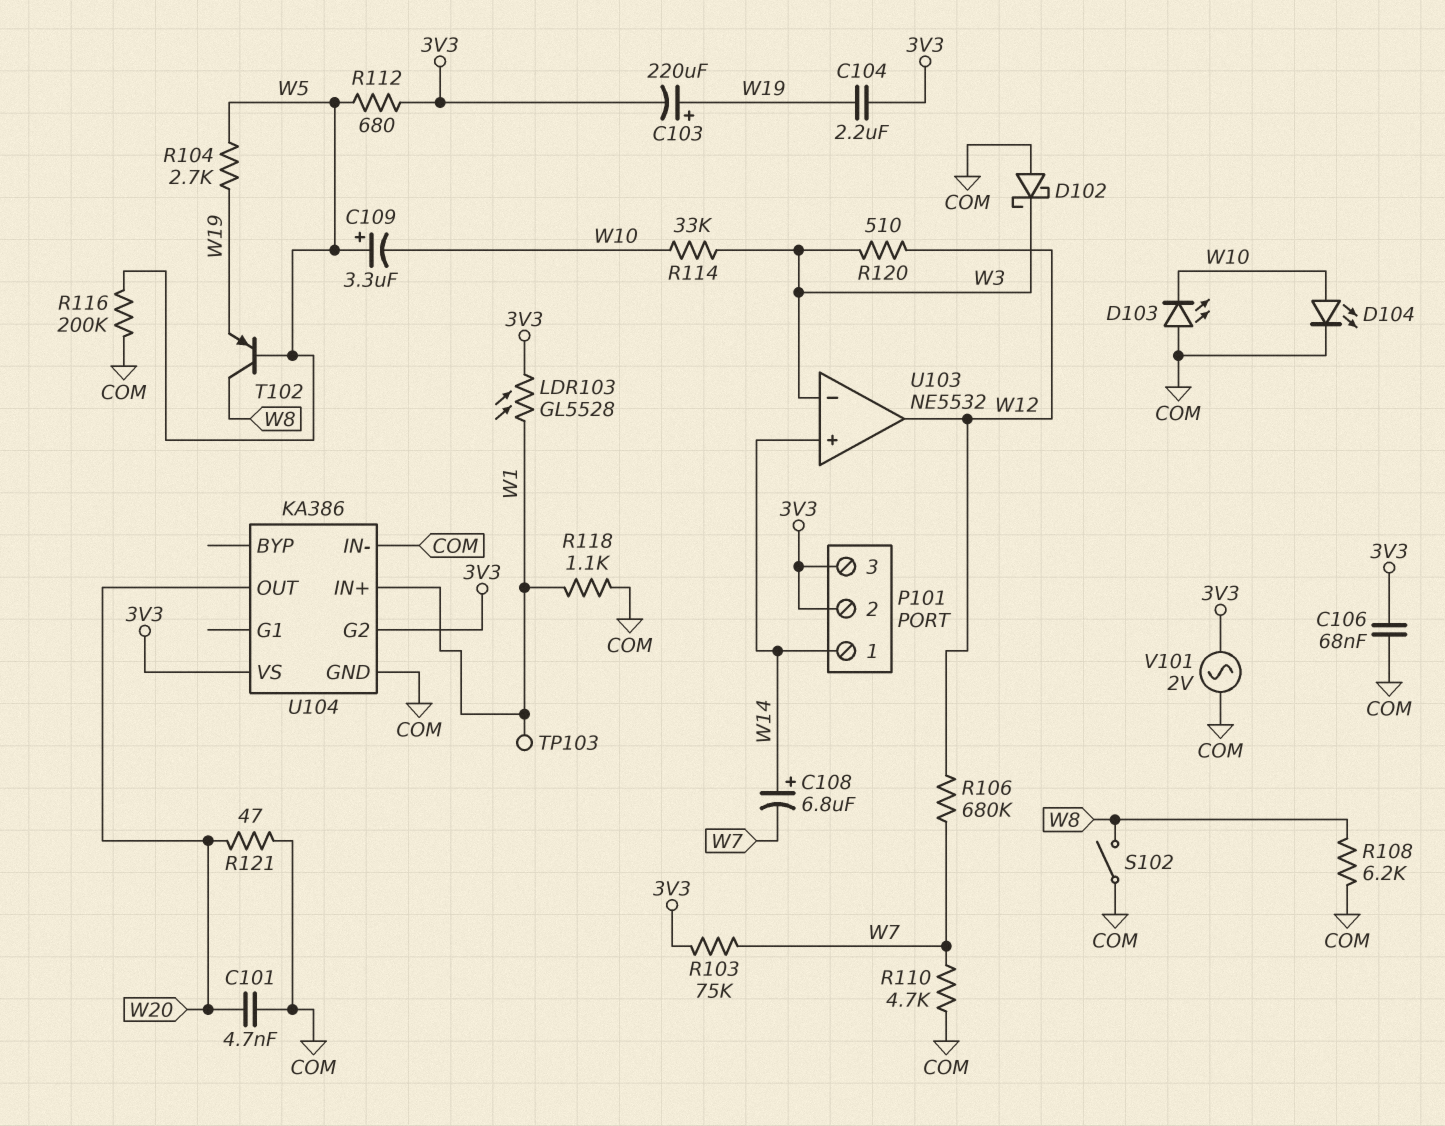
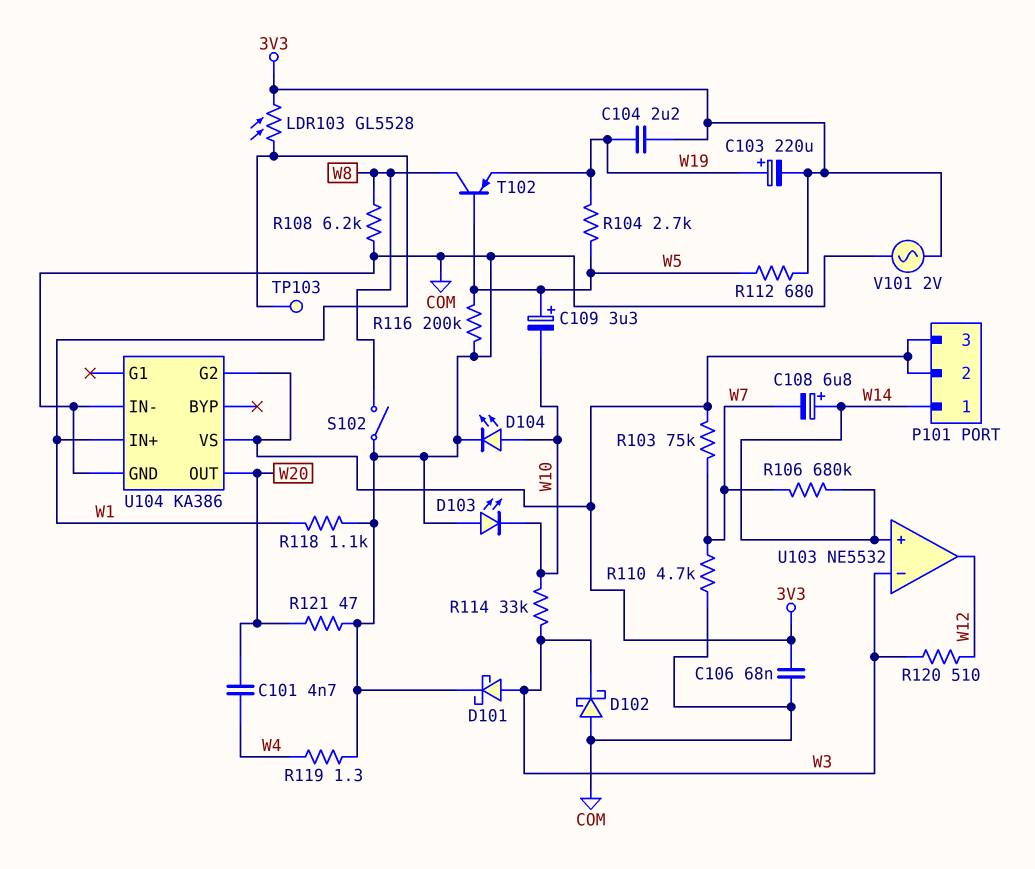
C101: 4.7nF (COM, W20) -> 4.7nF (W4, W20)
D101: none -> schottky (A W3, K COM)
R106: 680k (W7, W12) -> 680k (W7, W14)
R119: none -> 1.3 (COM, W4)

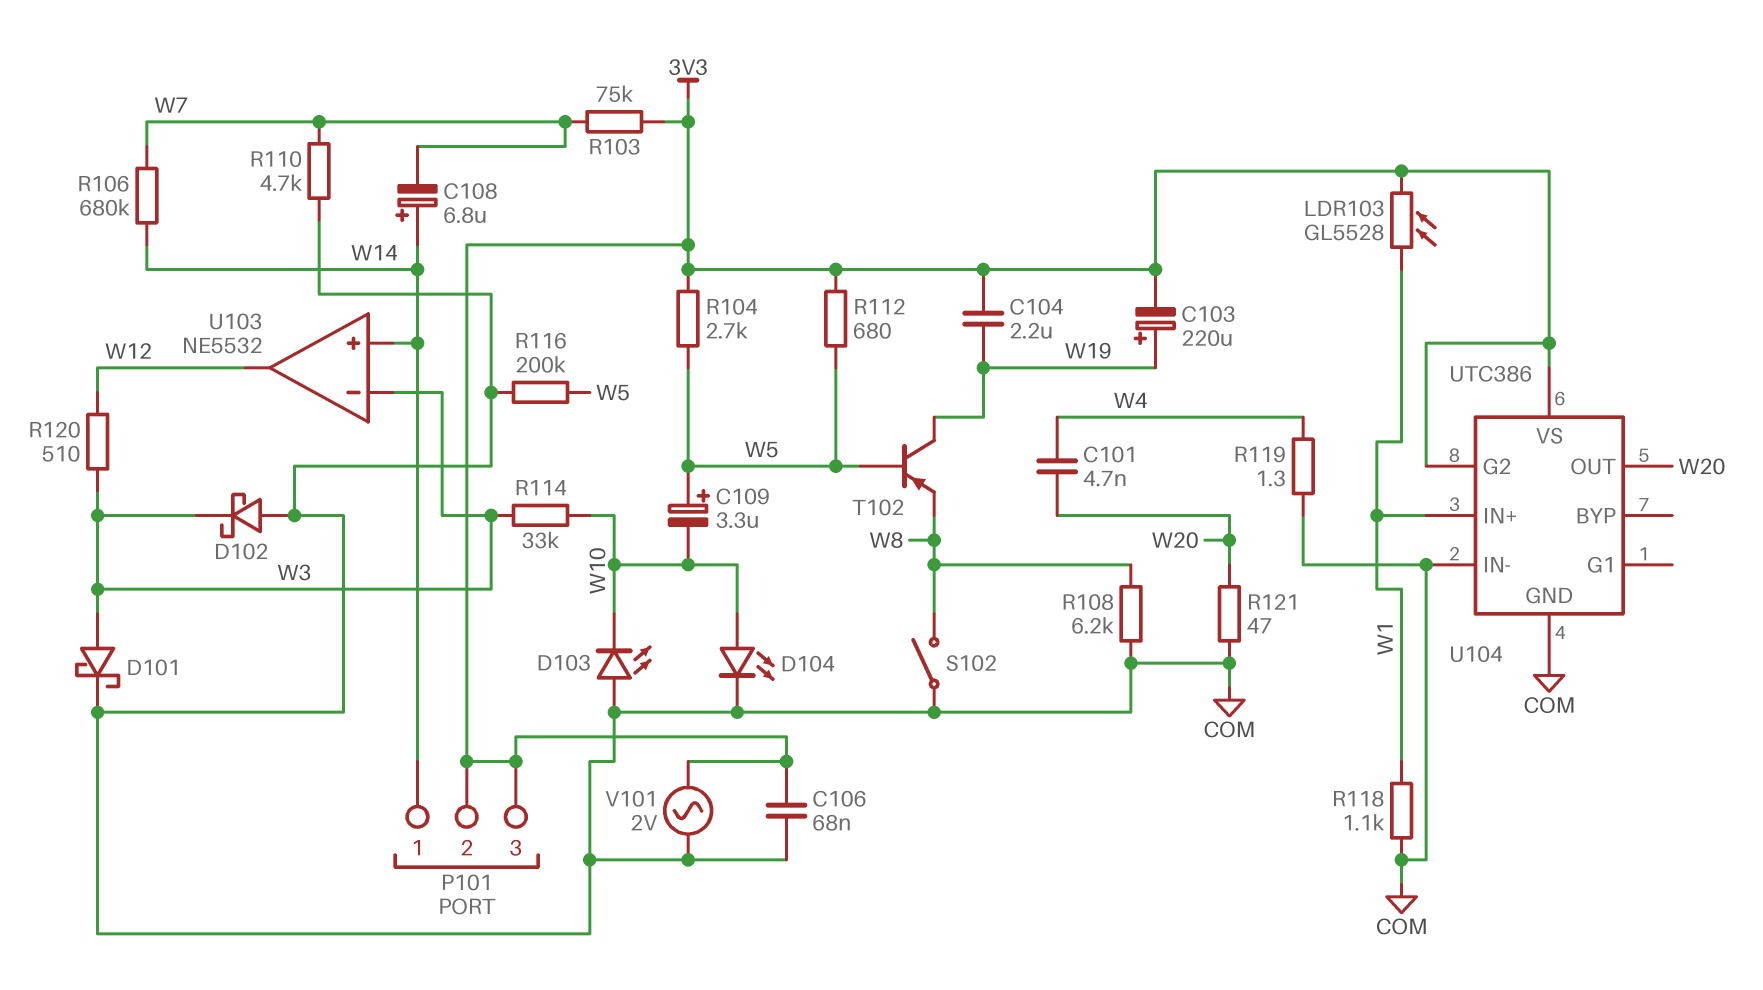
R104: 2.7k (W5, W19) -> 2.7k (3V3, W5)
T102: PNP (B W5, C W8, E W19) -> PNP (B W5, C W19, E W8)
TP103: test point (W1) -> none
U104: KA386 -> UTC386

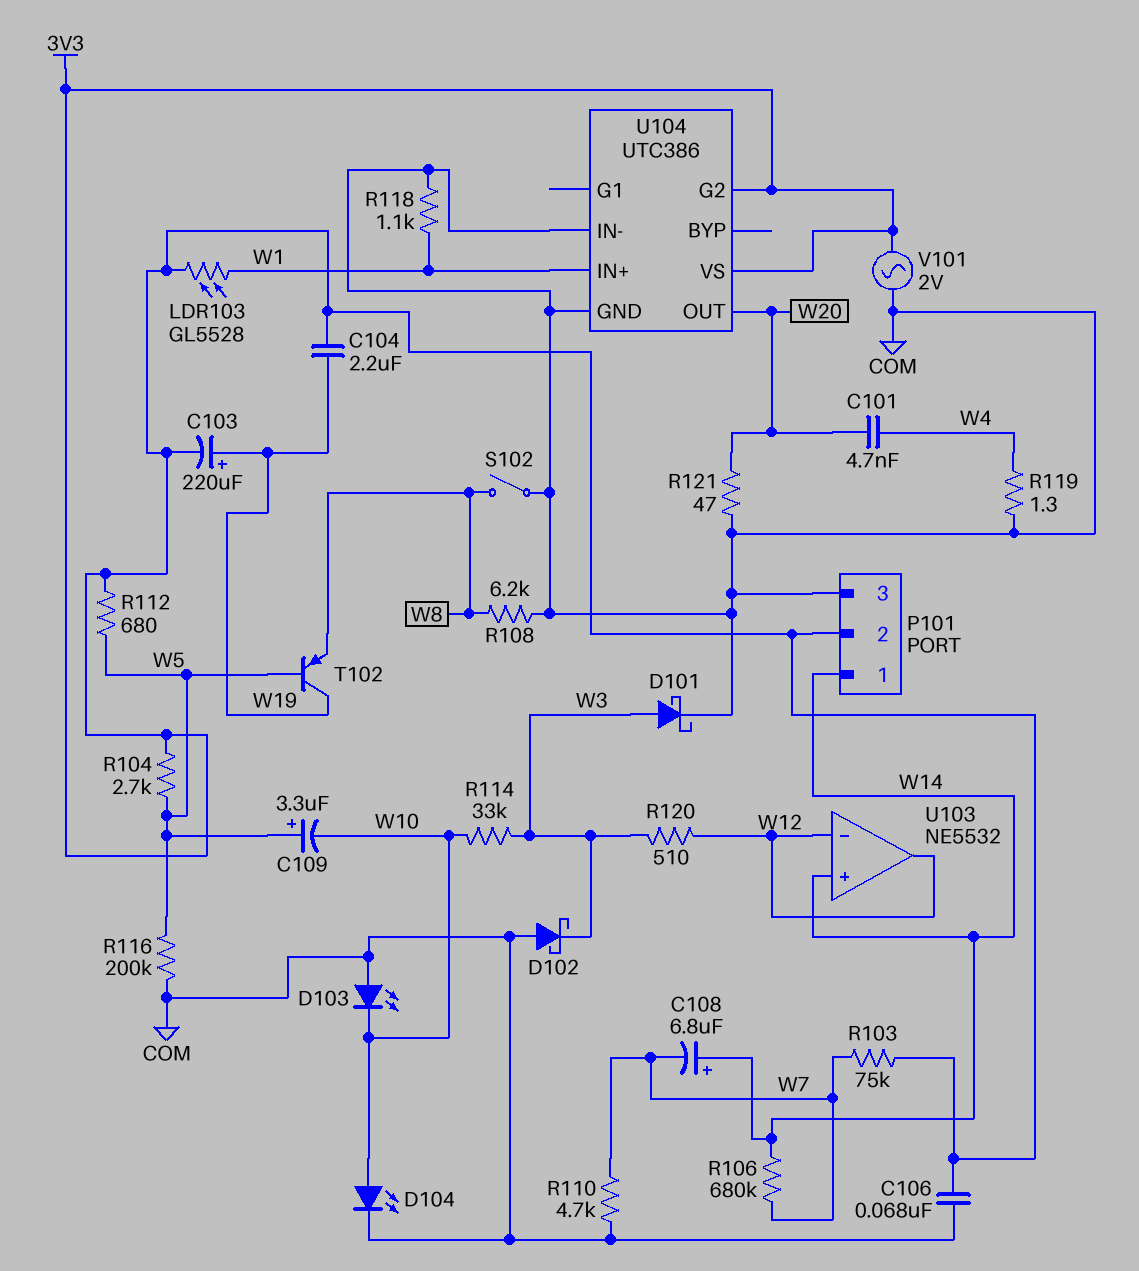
P101 pin 3: 3V3 -> COM
U103 pin in-: W3 -> W12

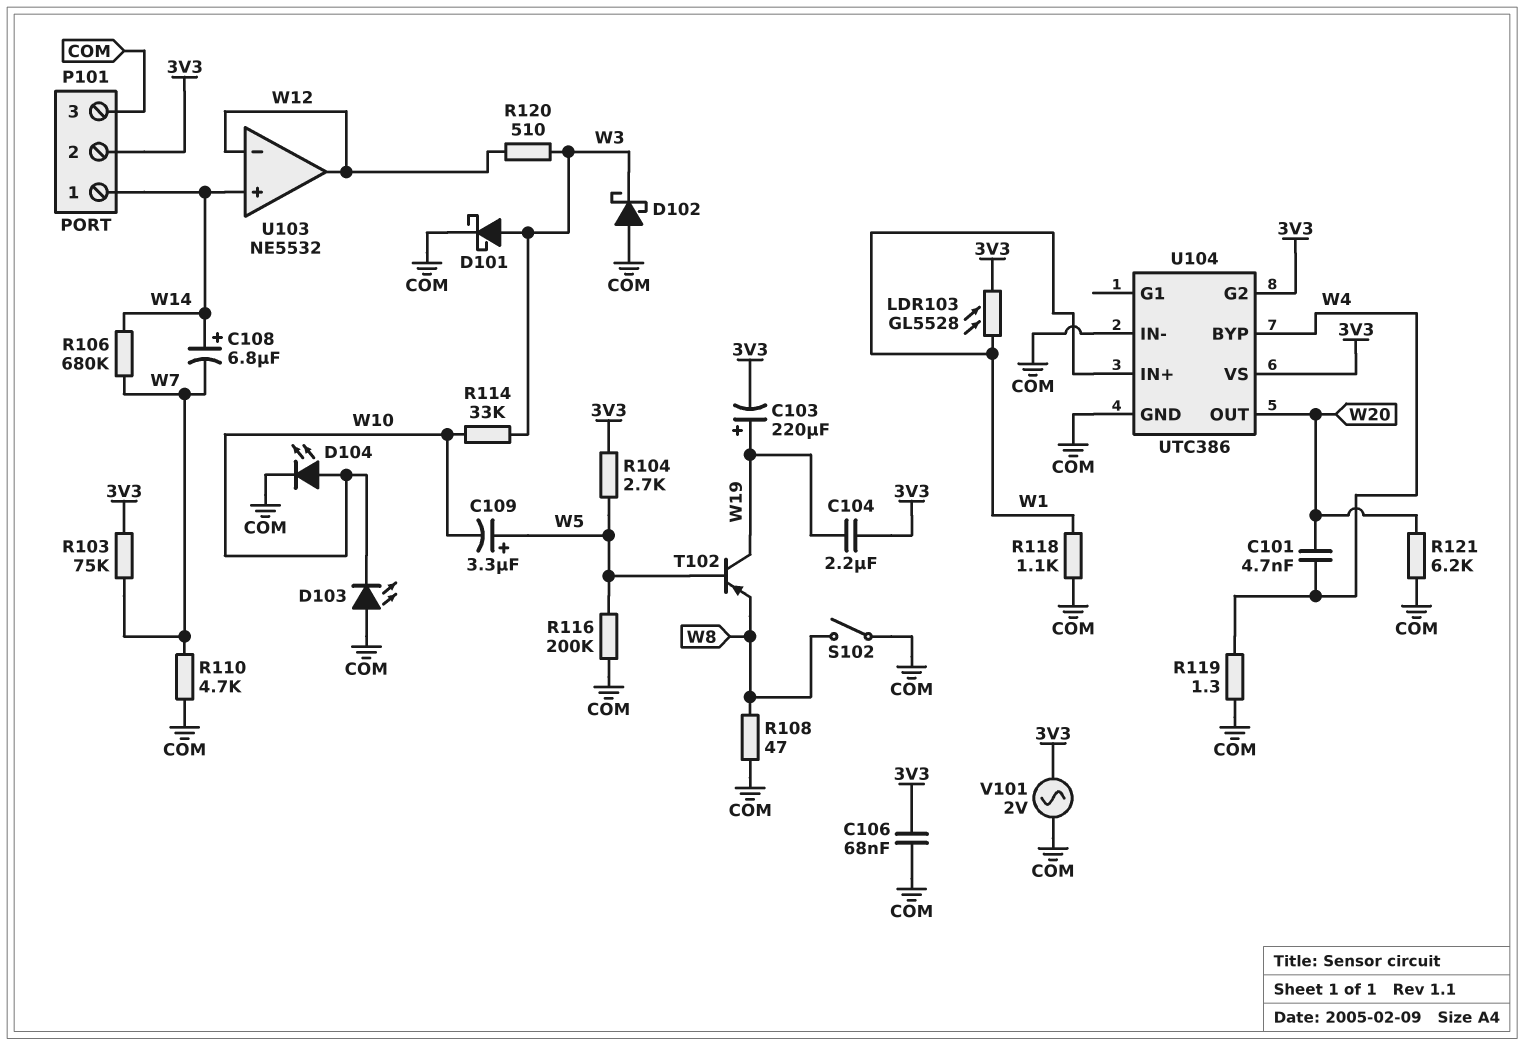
R108: 6.2k (COM, W8) -> 47 (COM, W8)
R112: 680 (3V3, W5) -> none
R121: 47 (COM, W20) -> 6.2k (COM, W20)
U104 pin BYP: none -> W4

